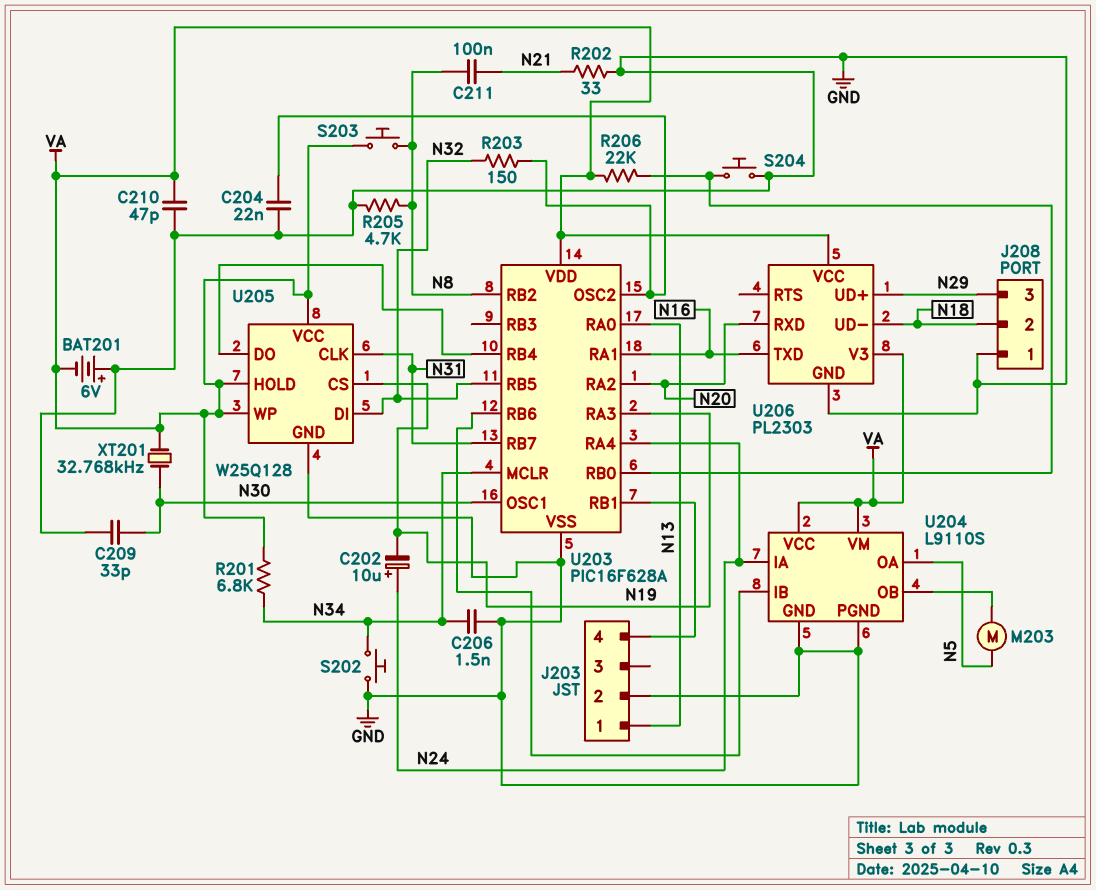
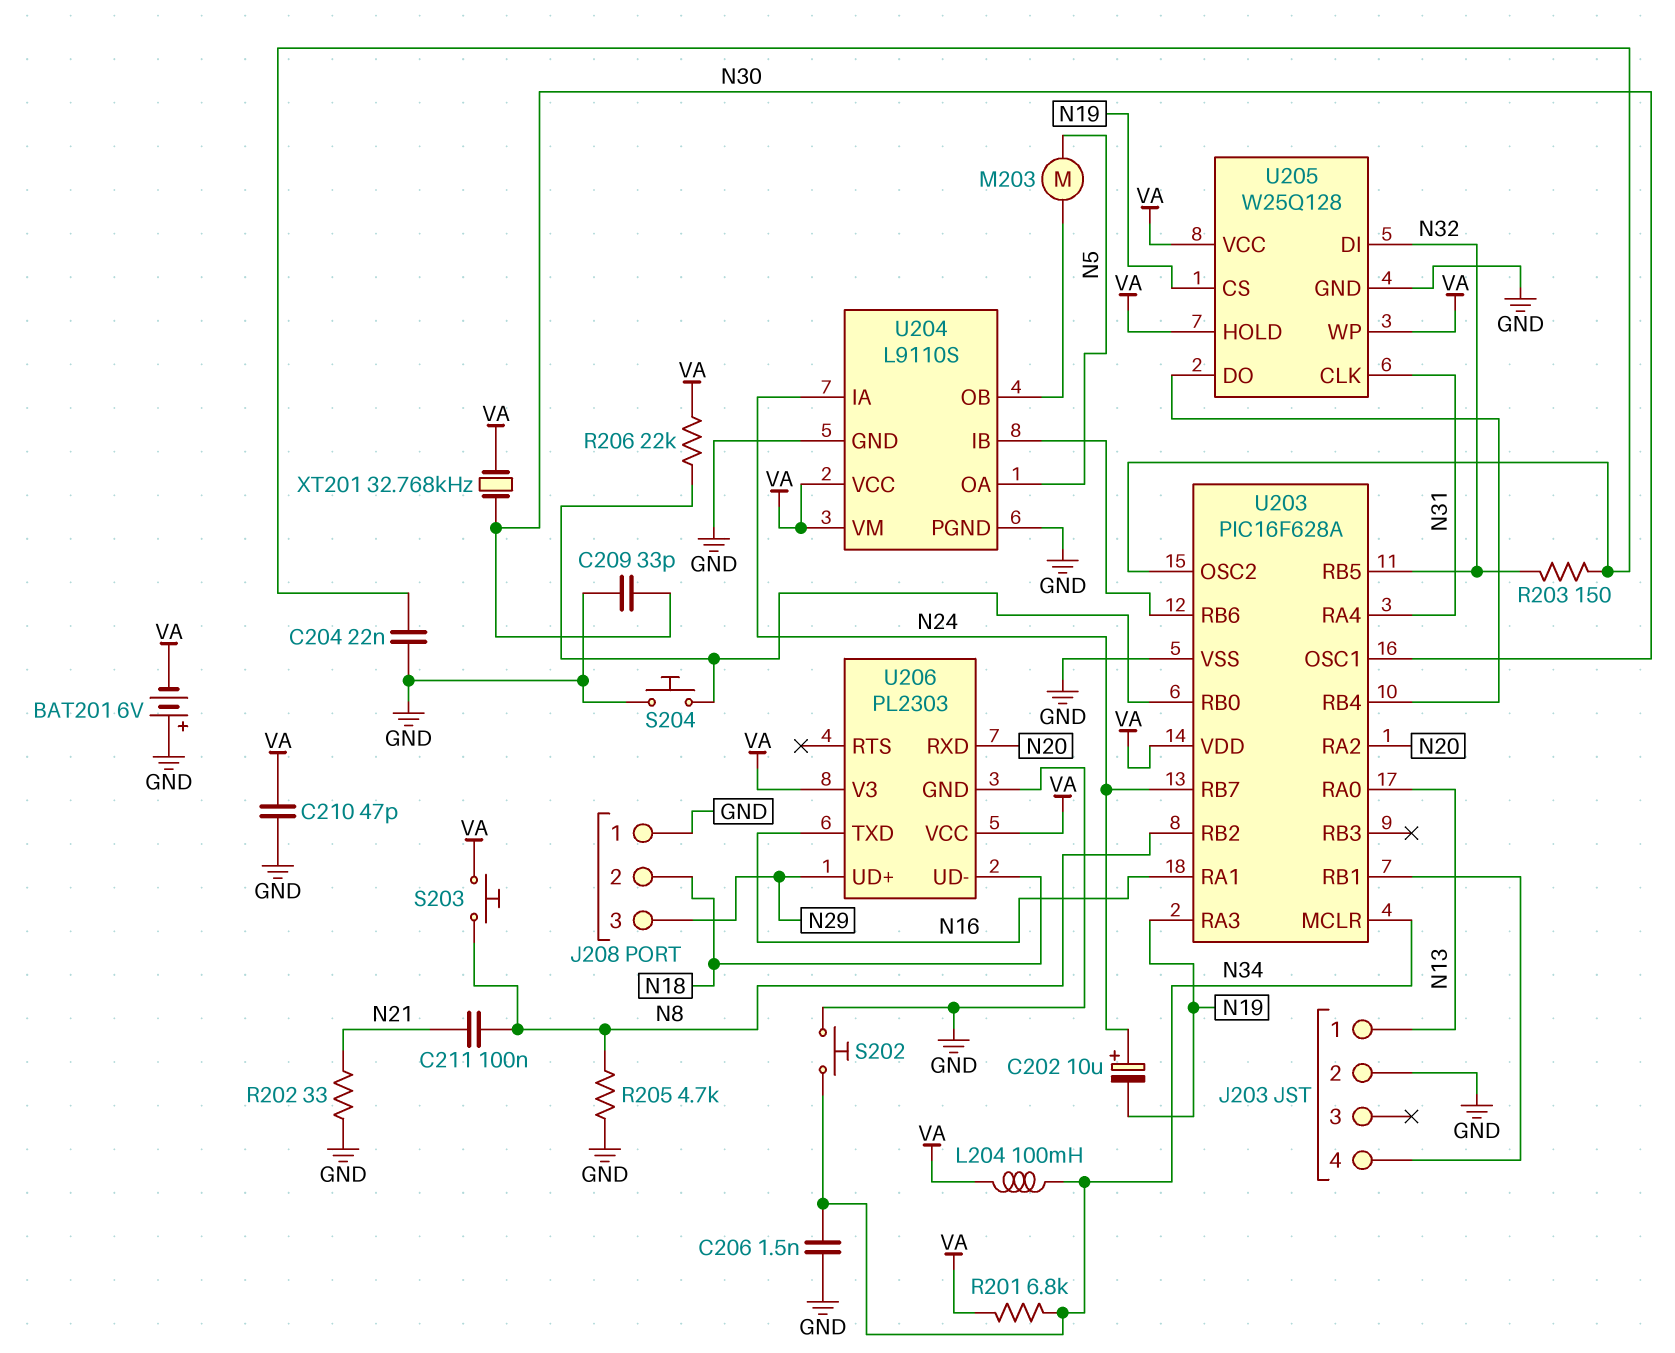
L204: none -> 100mH (N34, VA)
U203 pin RA4: N24 -> N31
U203 pin RB7: N31 -> N24

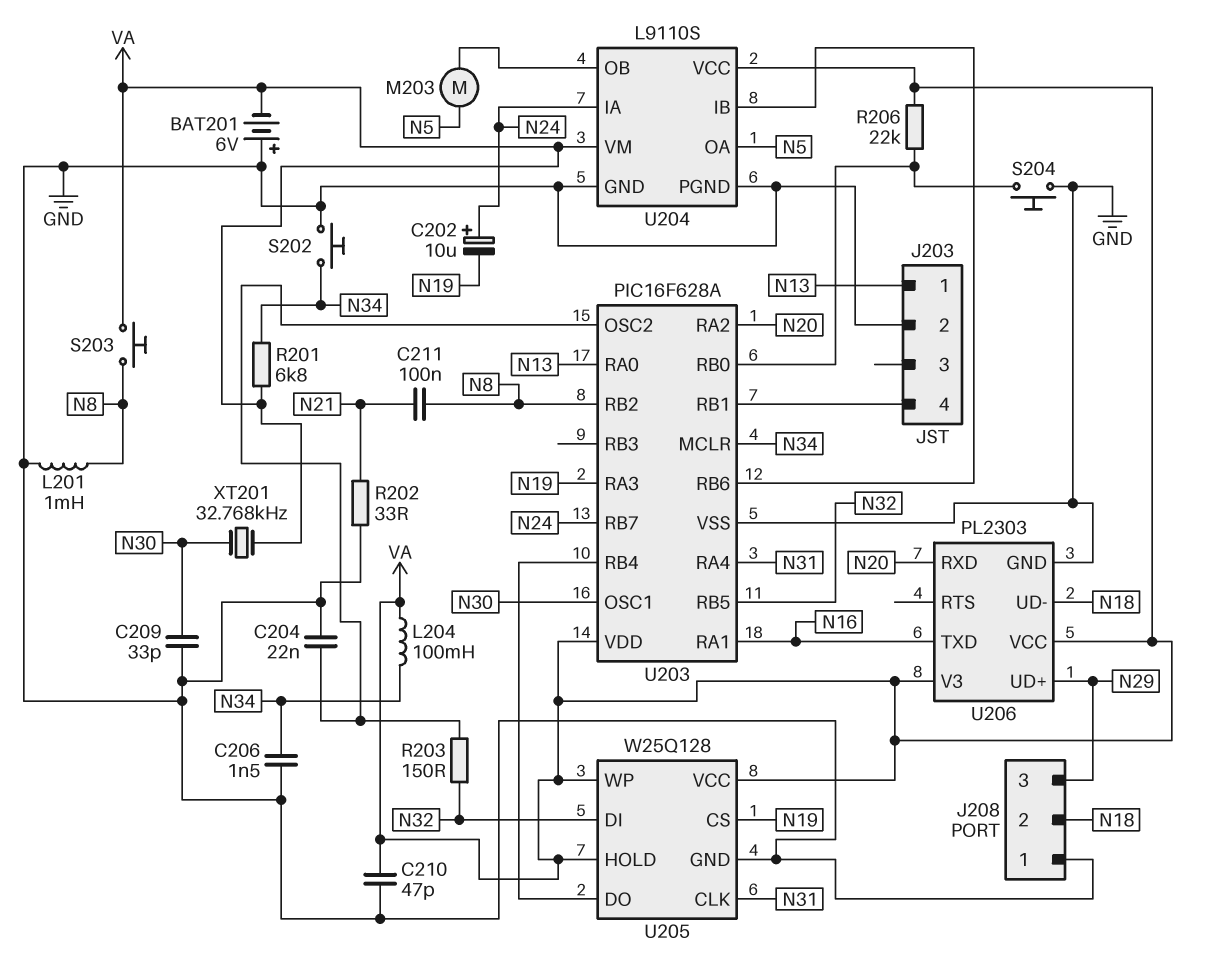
L201: none -> 1mH (GND, N8)
R205: 4.7k (GND, N8) -> none

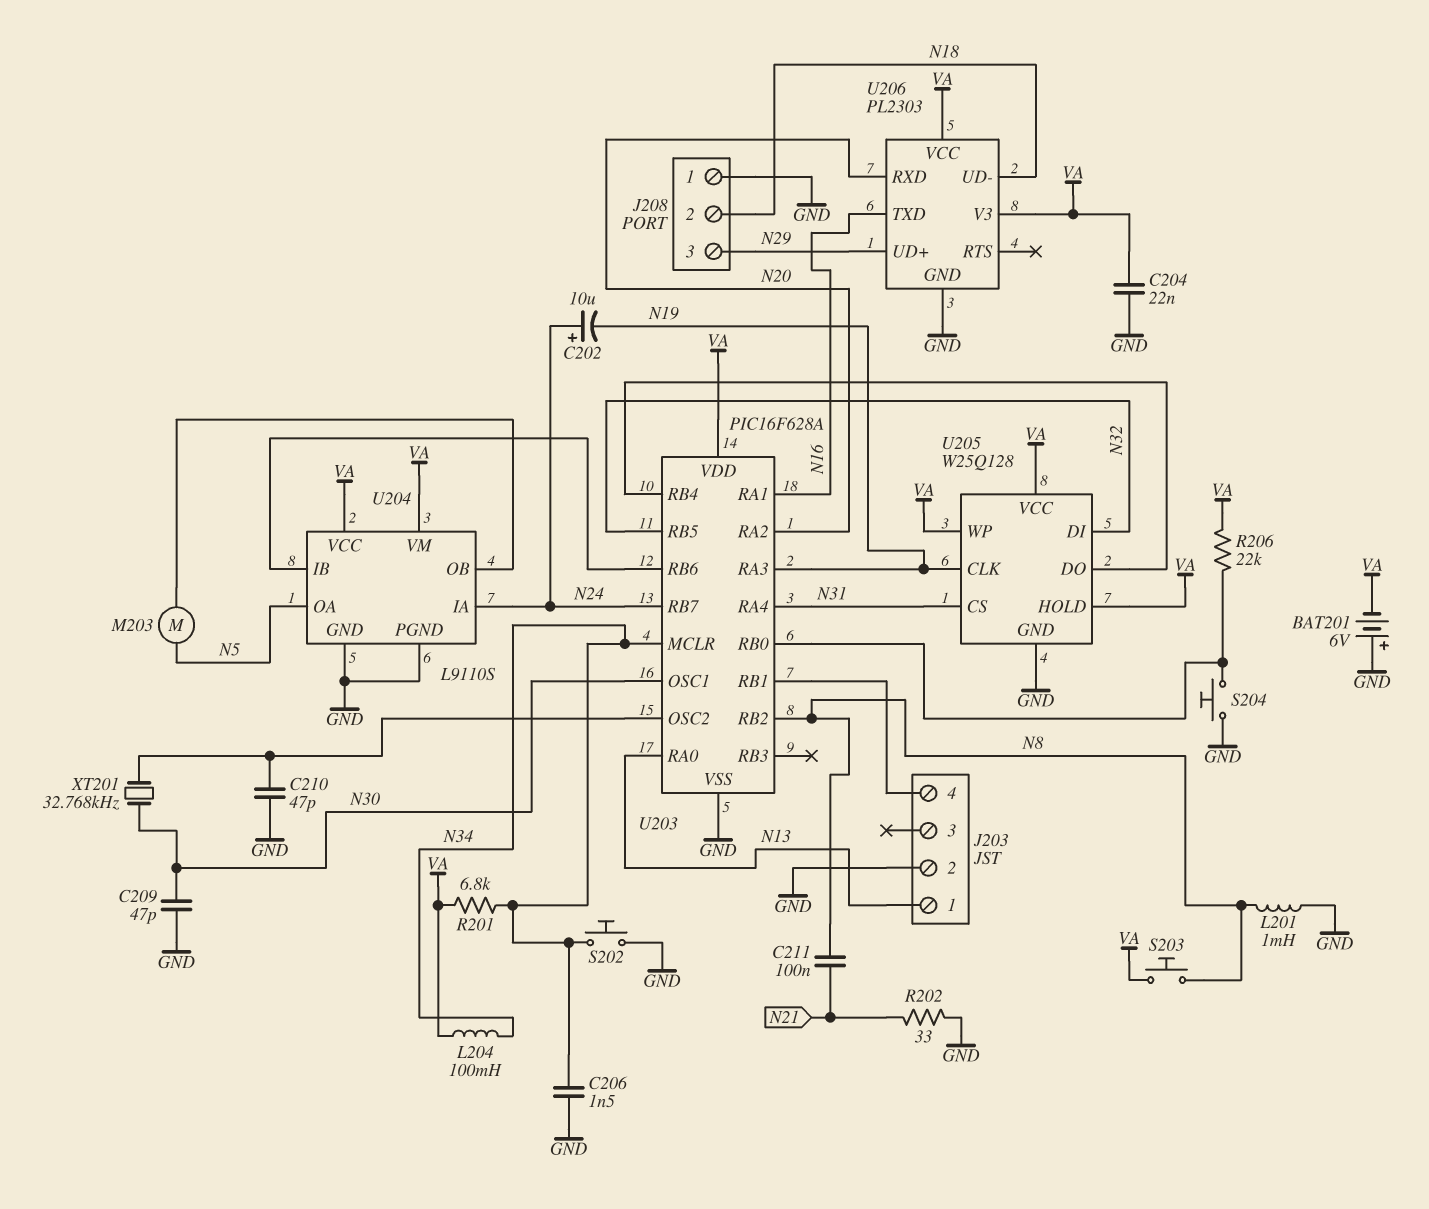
C204: 22nF (GND, U203/OSC2) -> 22nF (GND, VA)
C209: 33pF (GND, N30) -> 47pF (GND, N30)
C210: 47pF (GND, VA) -> 47pF (GND, U203/OSC2)
R203: 150 (N32, U203/OSC2) -> none
U205 pin CLK: N31 -> N19
U205 pin CS: N19 -> N31
XT201: 32.768kHz (N30, VA) -> 32.768kHz (N30, U203/OSC2)

